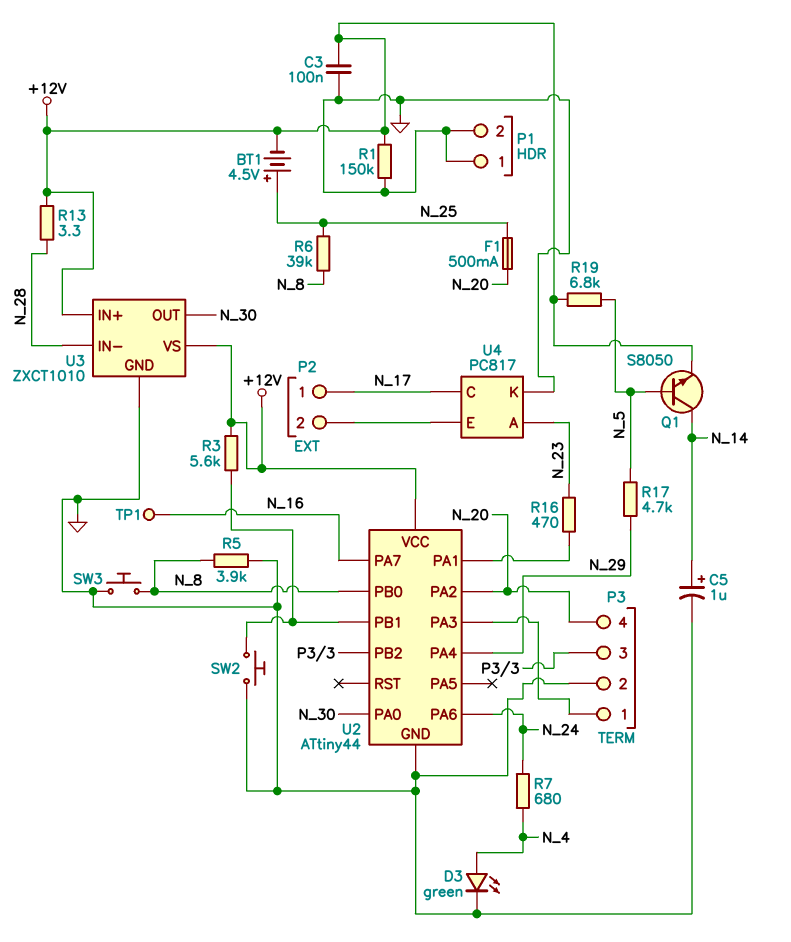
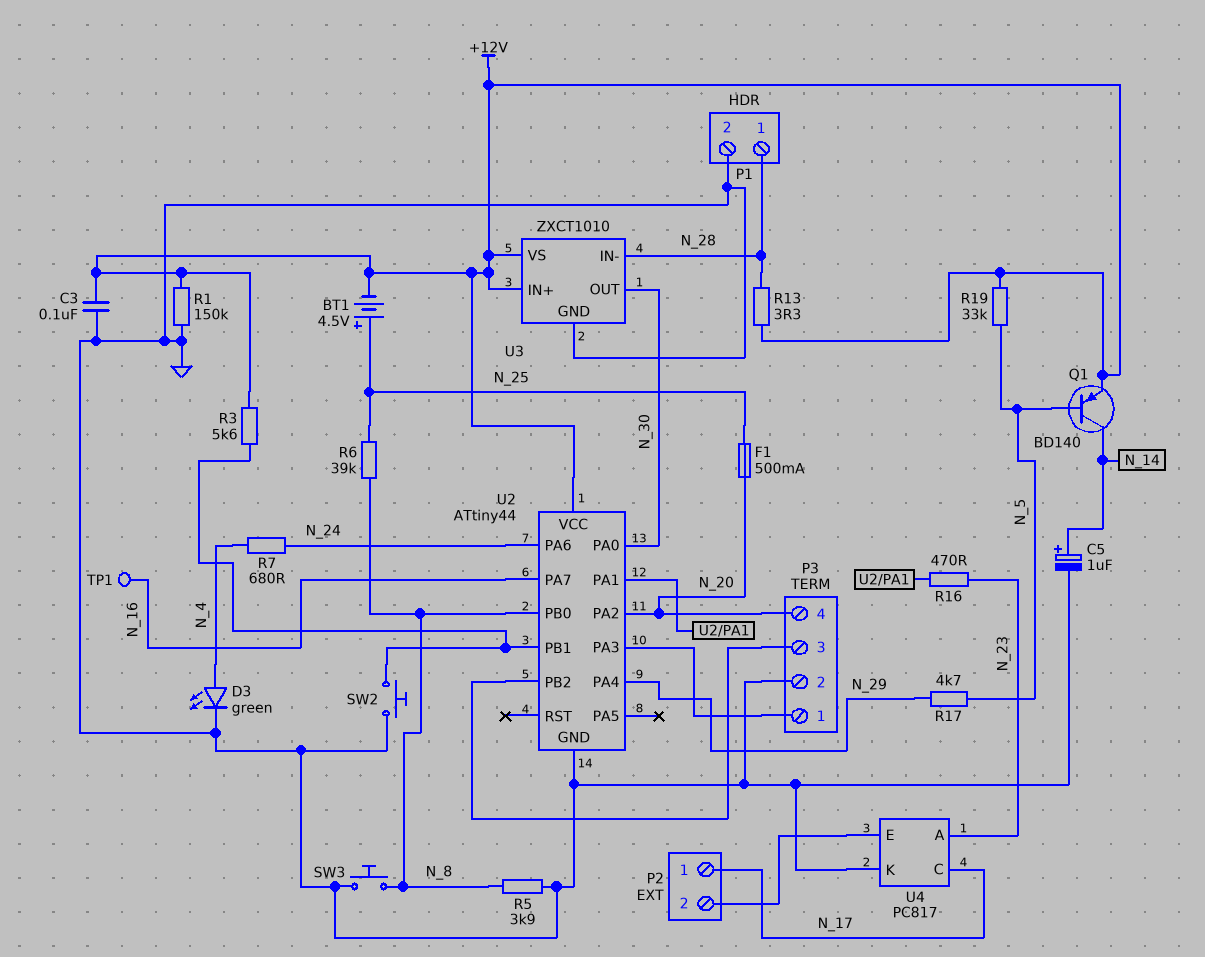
P1 pin 1: GND -> N_28
Q1: NPN S8050 (B N_5, C N_14, E +12V) -> PNP BD140 (B N_5, C N_14, E +12V)
R19: 6.8k (+12V, N_5) -> 33k (+12V, N_5)

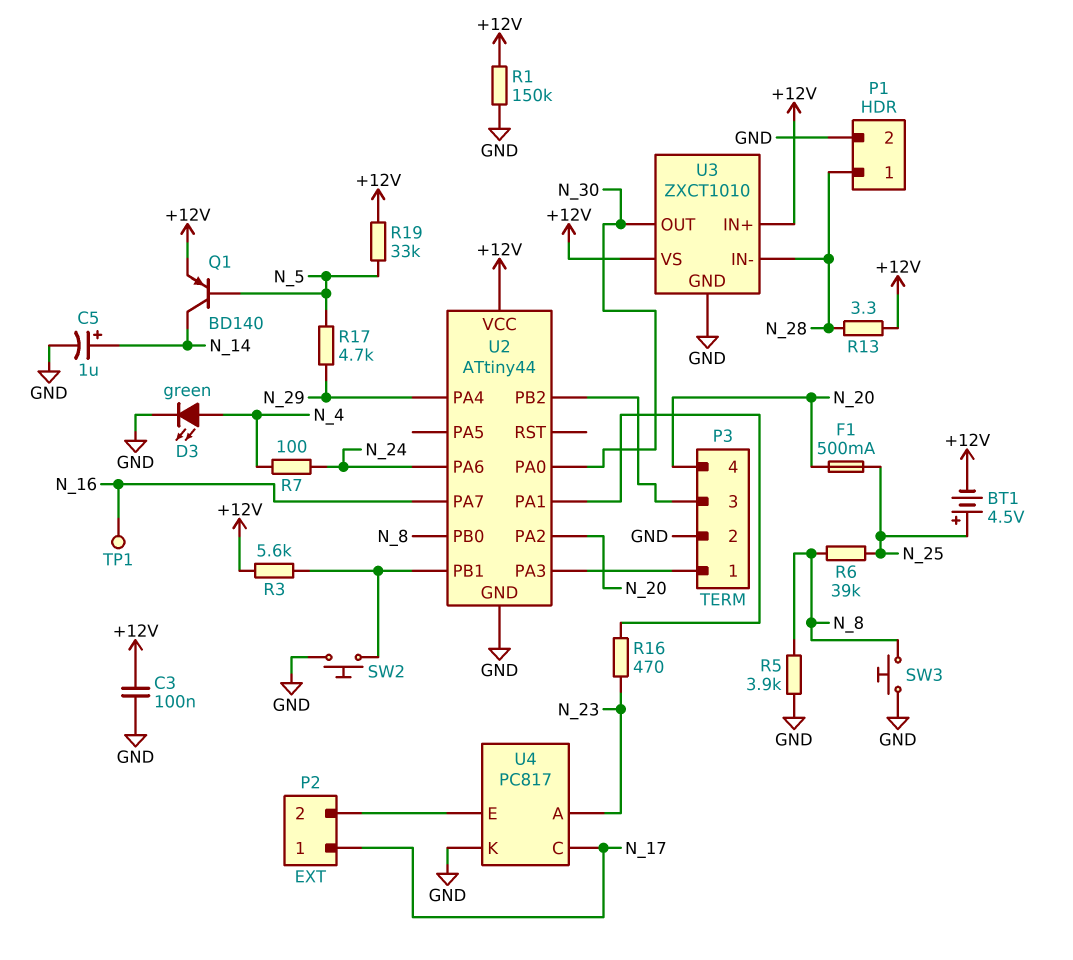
R7: 680 (N_4, N_24) -> 100 (N_4, N_24)

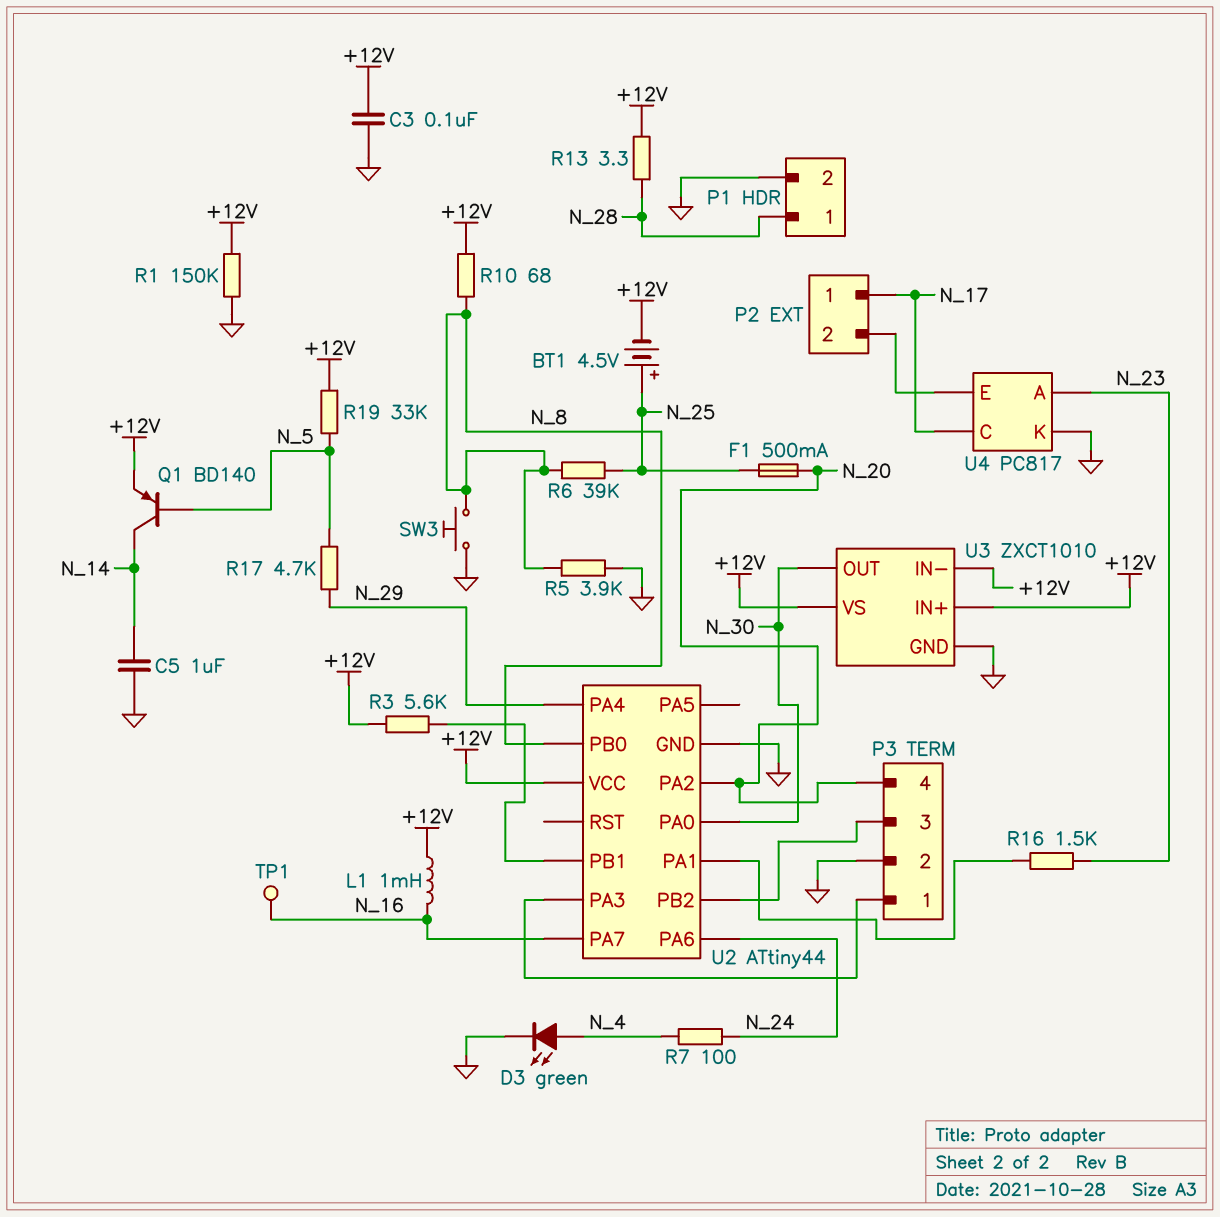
C5: 1uF (plus N_14, minus GND) -> 1uF (GND, N_14)
L1: none -> 1mH (+12V, N_16)
R10: none -> 68 (+12V, N_8)
R16: 470 (N_23, U2/PA1) -> 1.5k (N_23, U2/PA1)
SW2: button (GND, U2/PB1) -> none
U3 pin IN-: N_28 -> +12V

